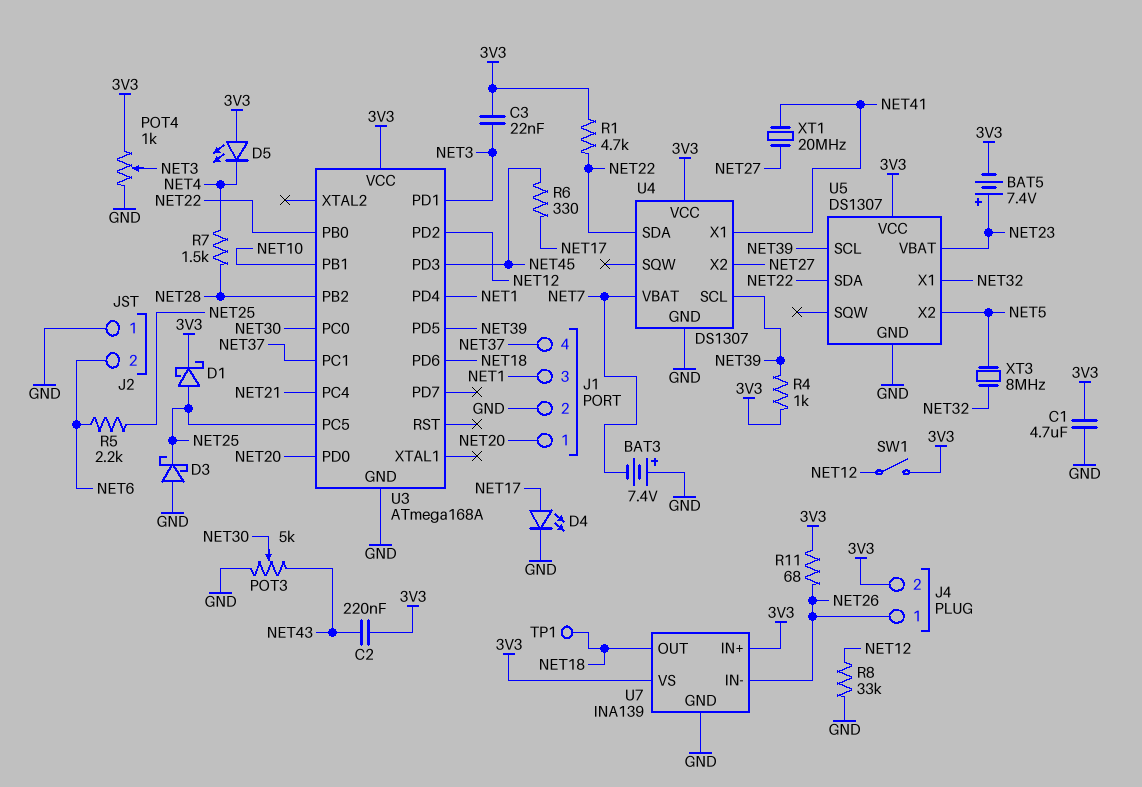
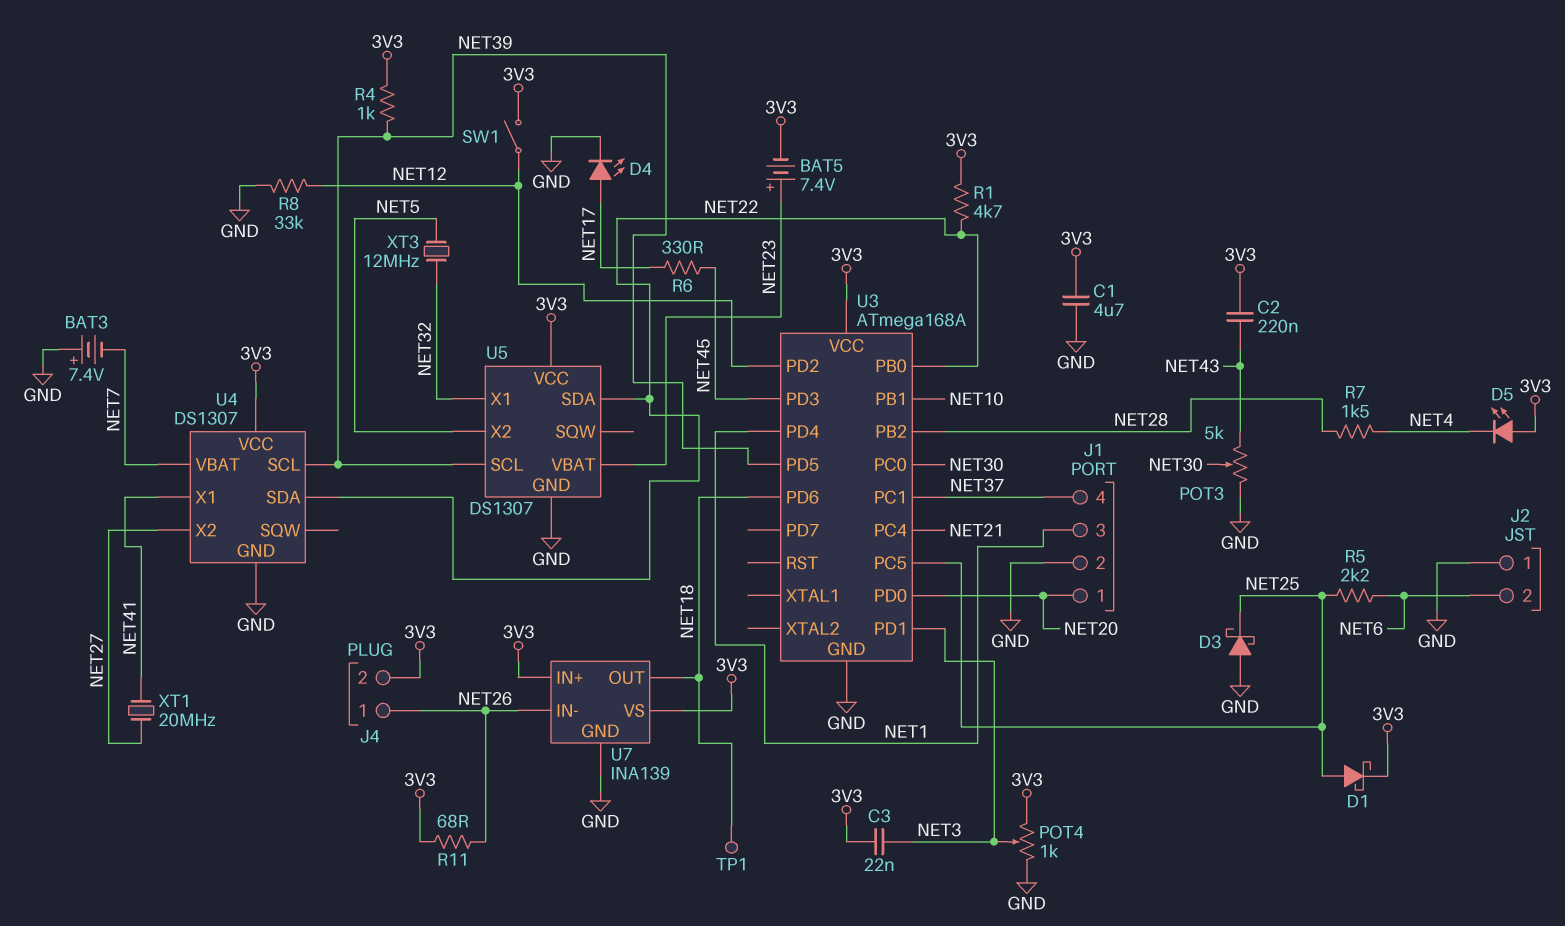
XT3: 8MHz (NET5, NET32) -> 12MHz (NET5, NET32)

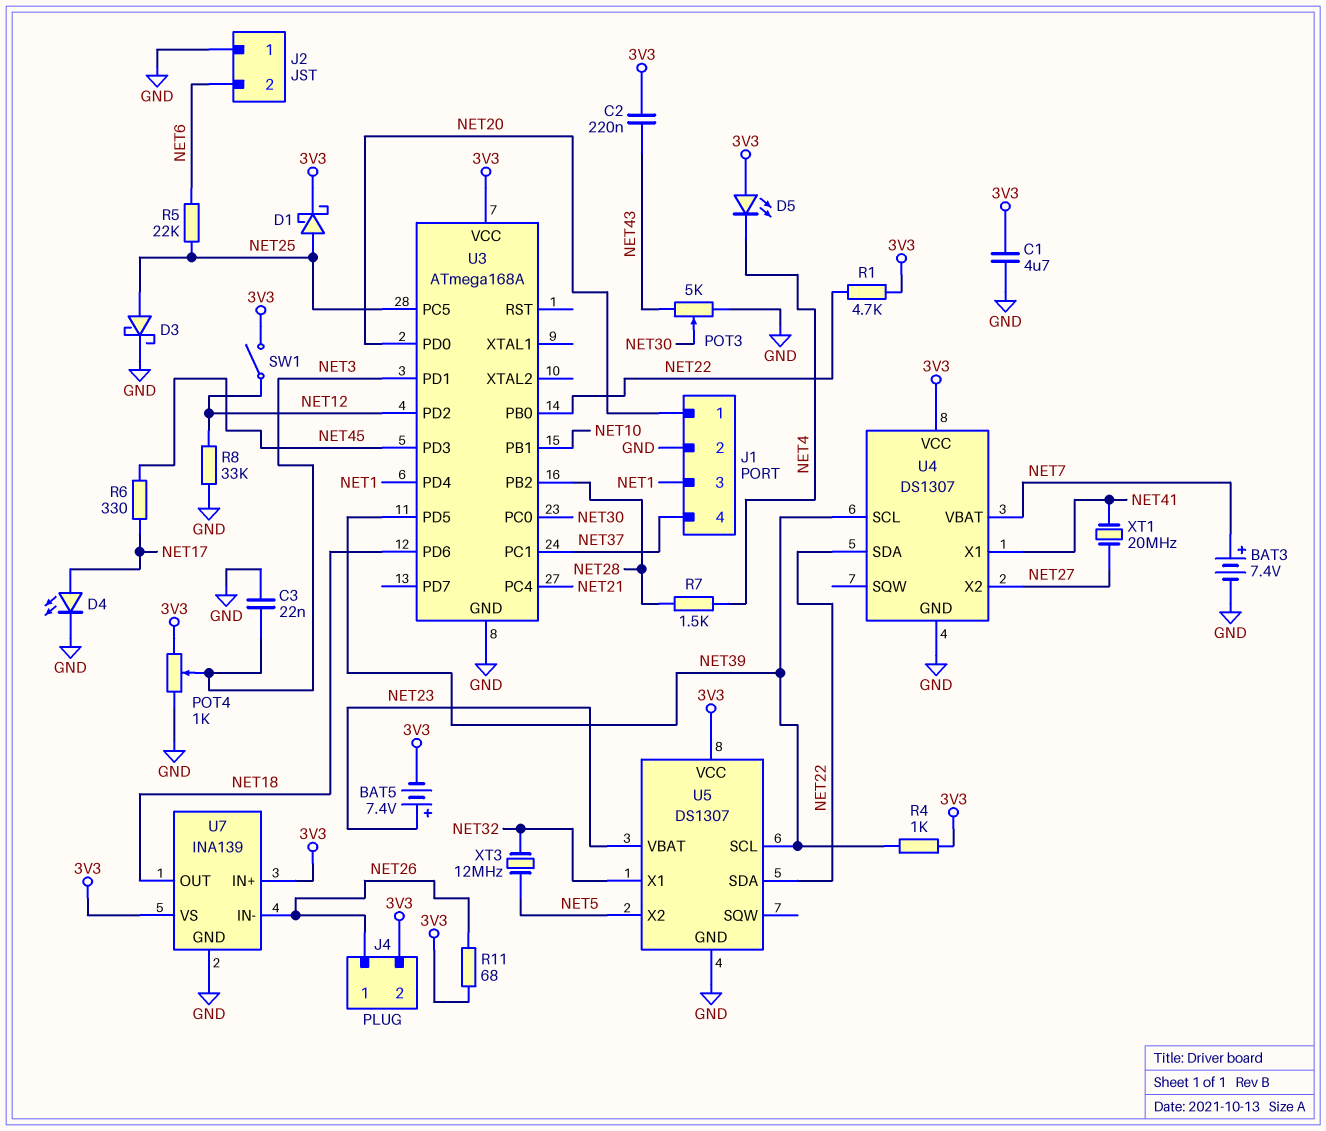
BAT3: 7.4V (plus GND, minus NET7) -> 7.4V (plus NET7, minus GND)
C3: 22nF (3V3, NET3) -> 22nF (GND, NET3)
D3: schottky (A GND, K NET25) -> schottky (A NET25, K GND)
R5: 2.2k (NET6, NET25) -> 22k (NET6, NET25)
TP1: test point (NET18) -> none

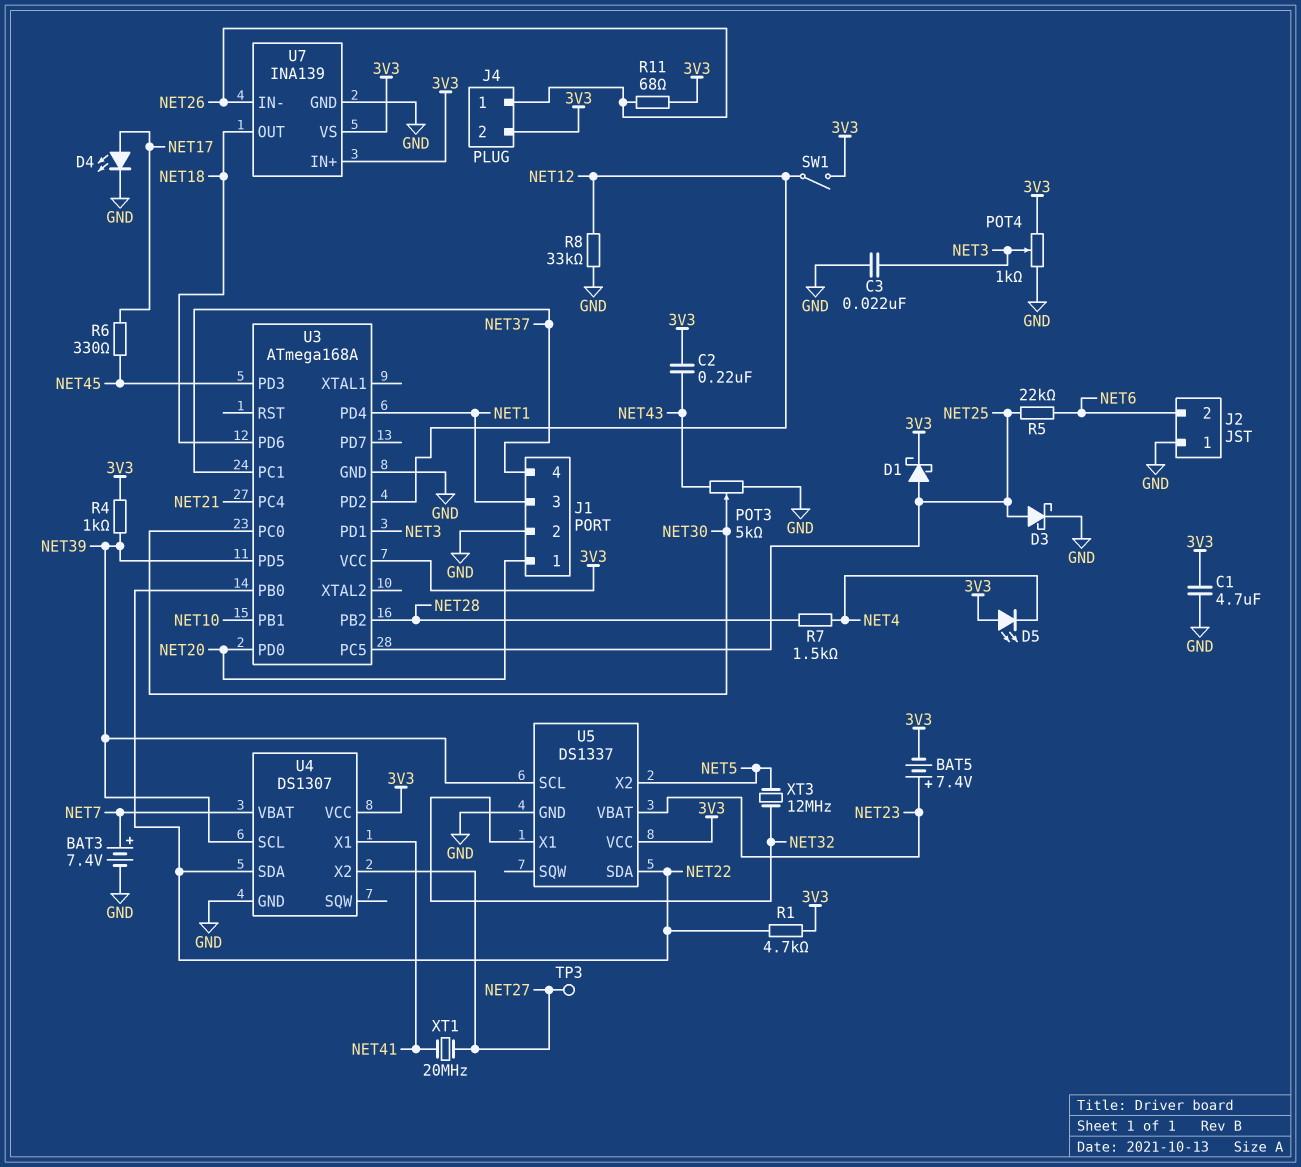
TP3: none -> test point (NET27)
U5: DS1307 -> DS1337

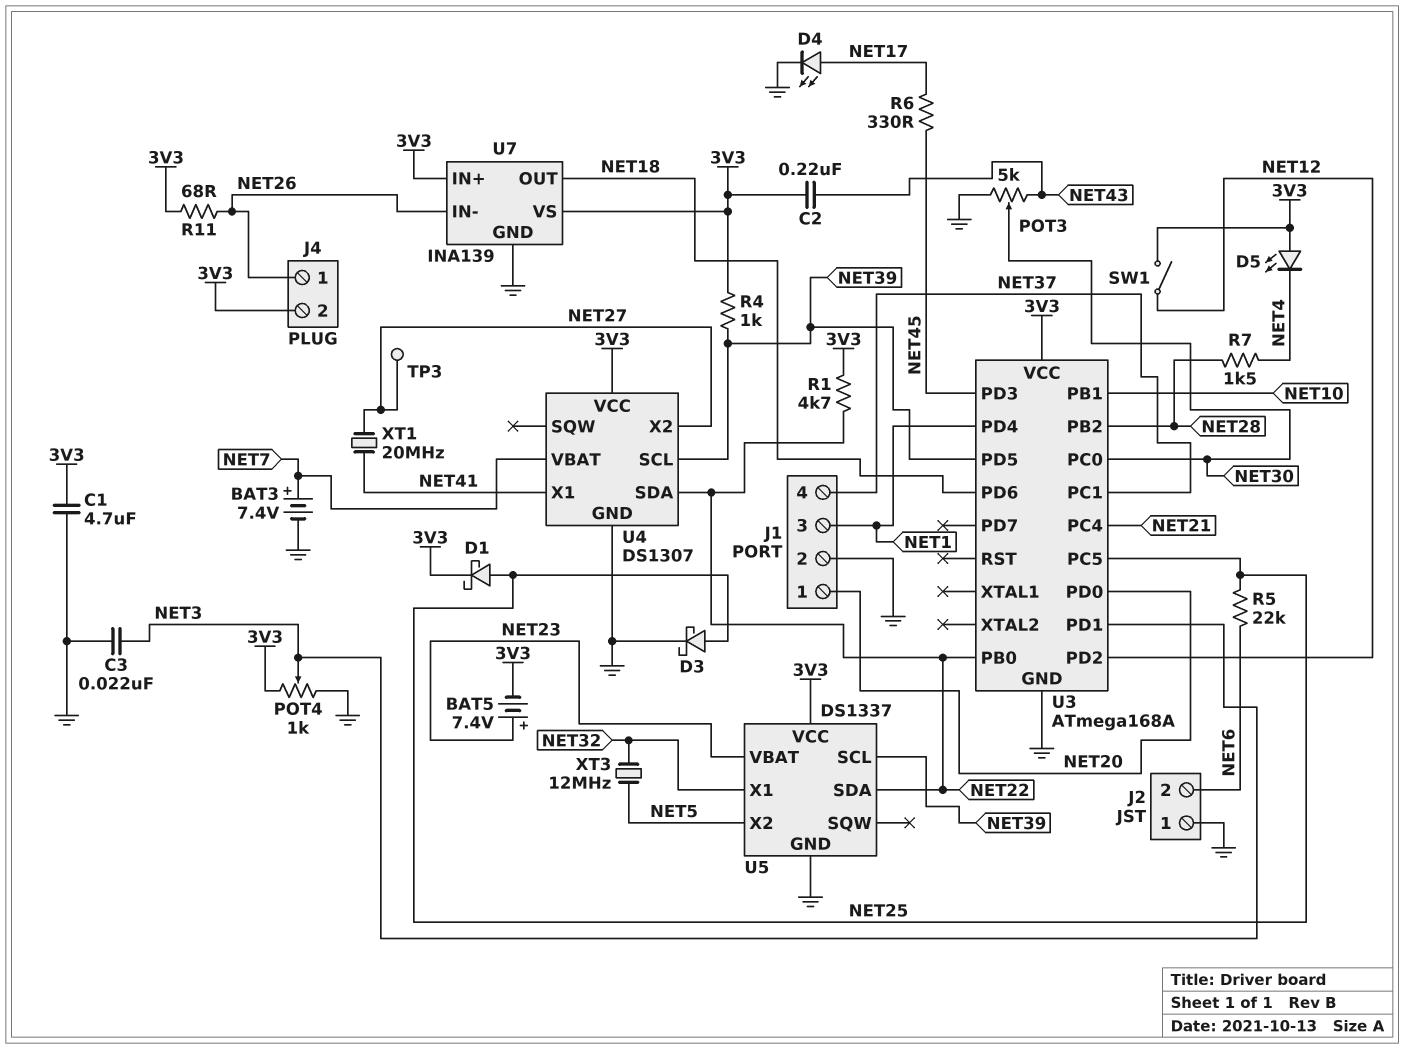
R8: 33k (GND, NET12) -> none

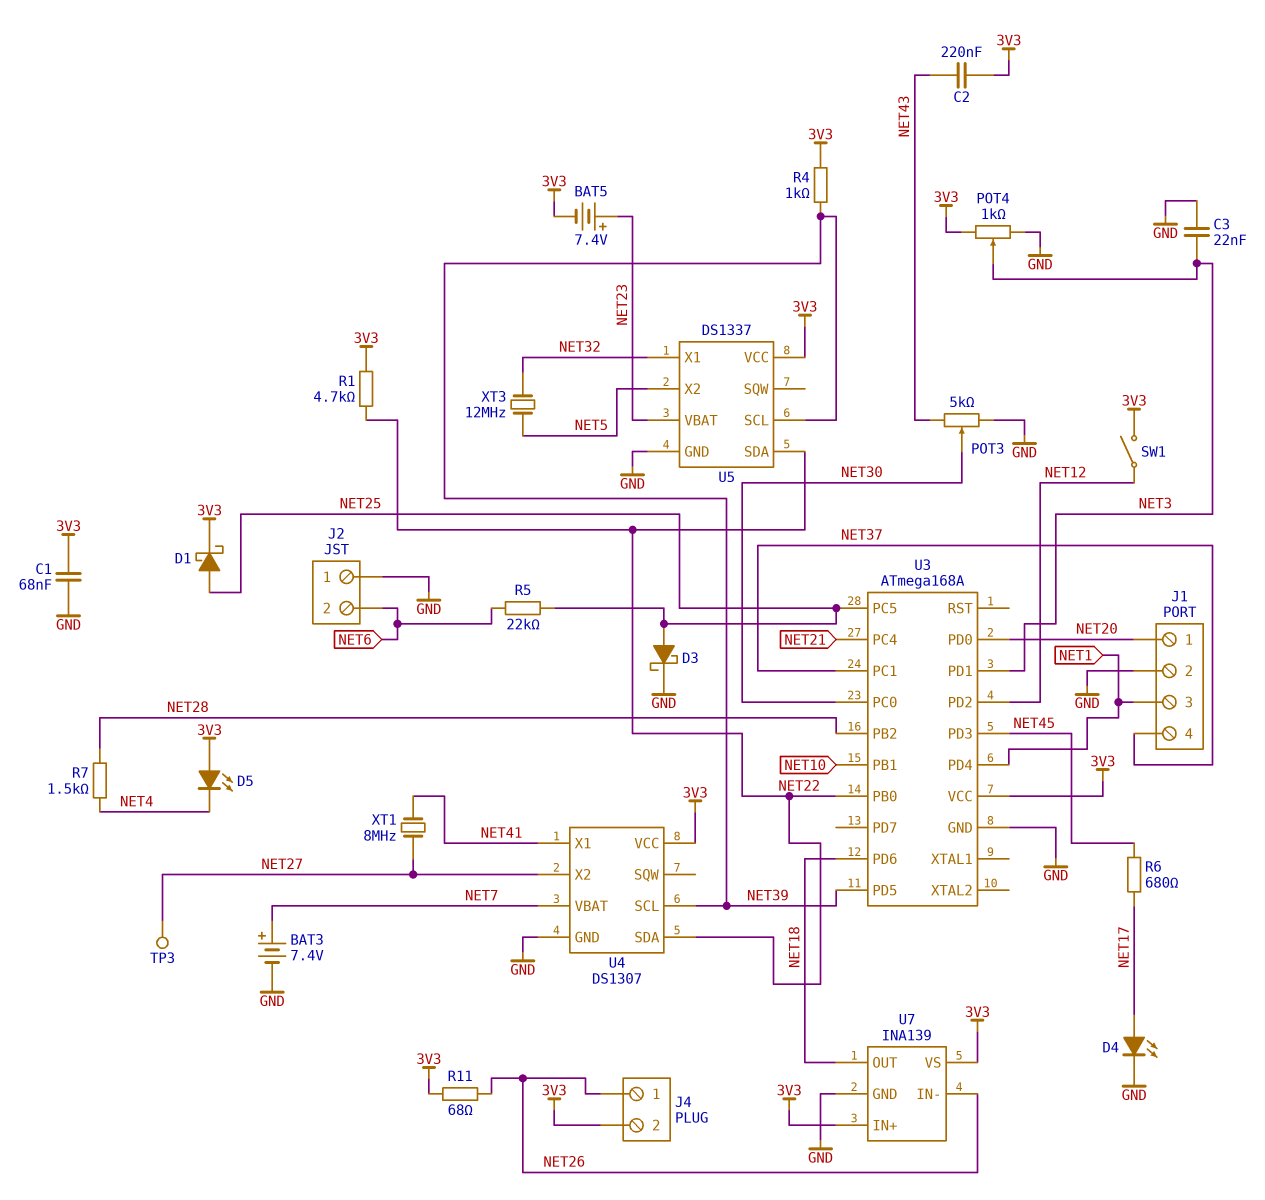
C1: 4.7uF (3V3, GND) -> 68nF (3V3, GND)
R6: 330 (NET17, NET45) -> 680 (NET17, NET45)
XT1: 20MHz (NET27, NET41) -> 8MHz (NET27, NET41)

